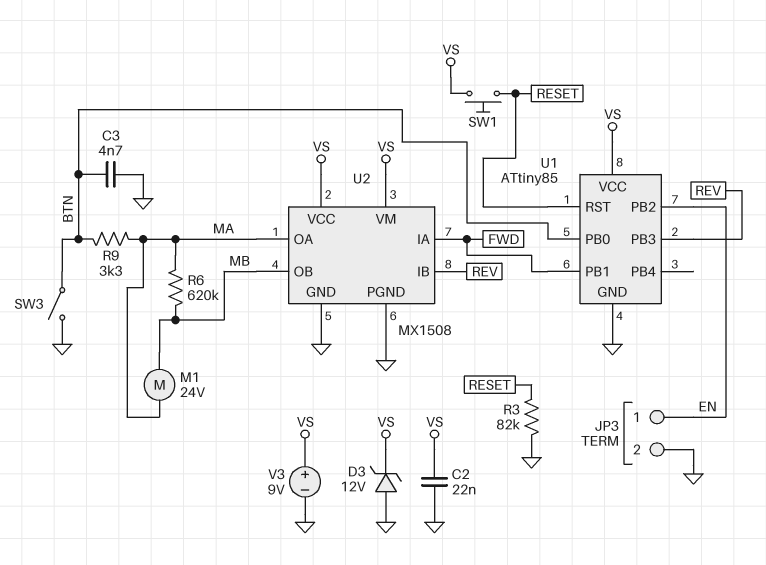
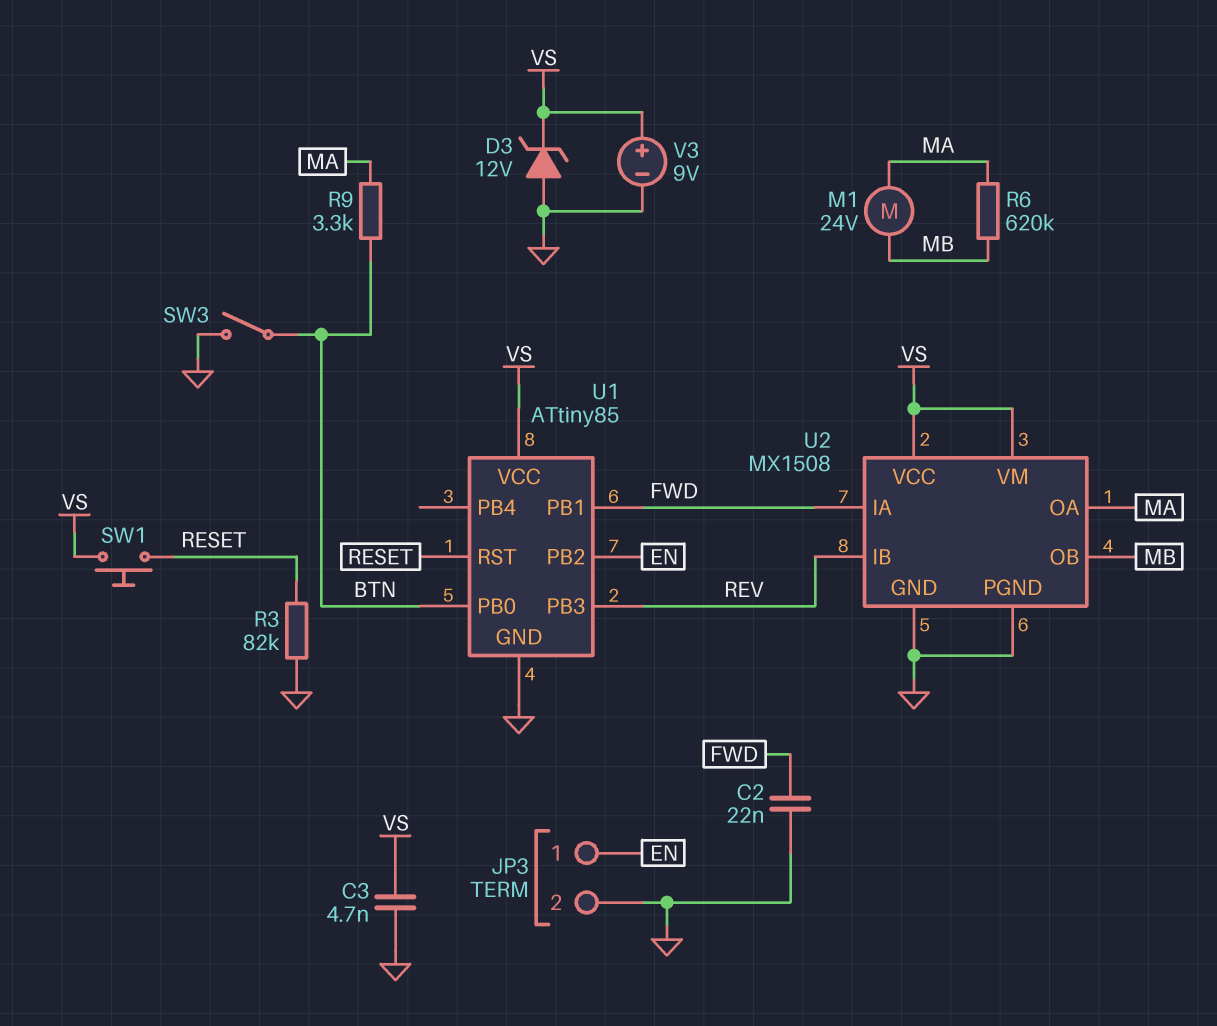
C2: 22nF (GND, VS) -> 22nF (FWD, GND)
C3: 4.7nF (BTN, GND) -> 4.7nF (GND, VS)

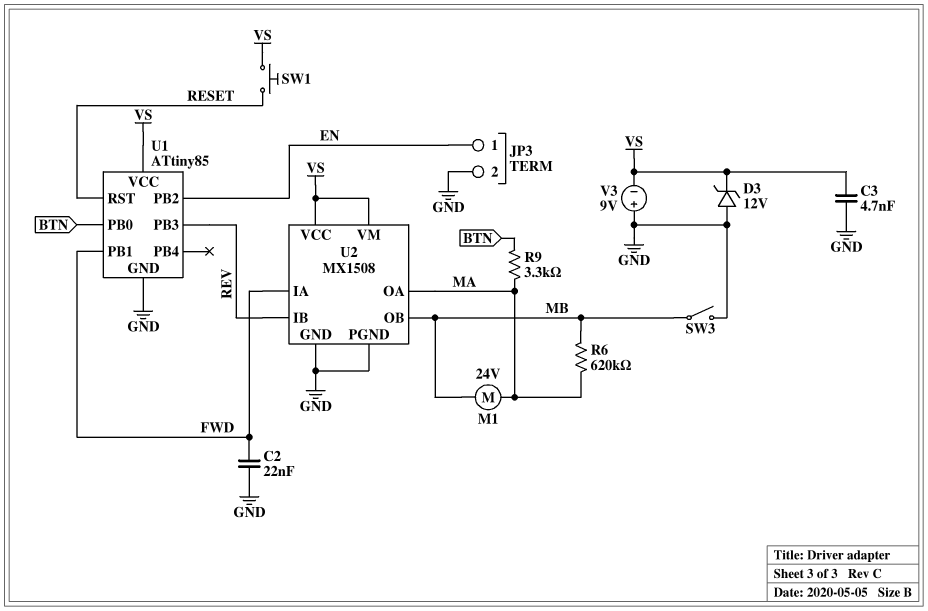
R3: 82k (GND, RESET) -> none
SW3: switch (BTN, GND) -> switch (GND, MB)
V3: 9V (plus VS, minus GND) -> 9V (plus GND, minus VS)

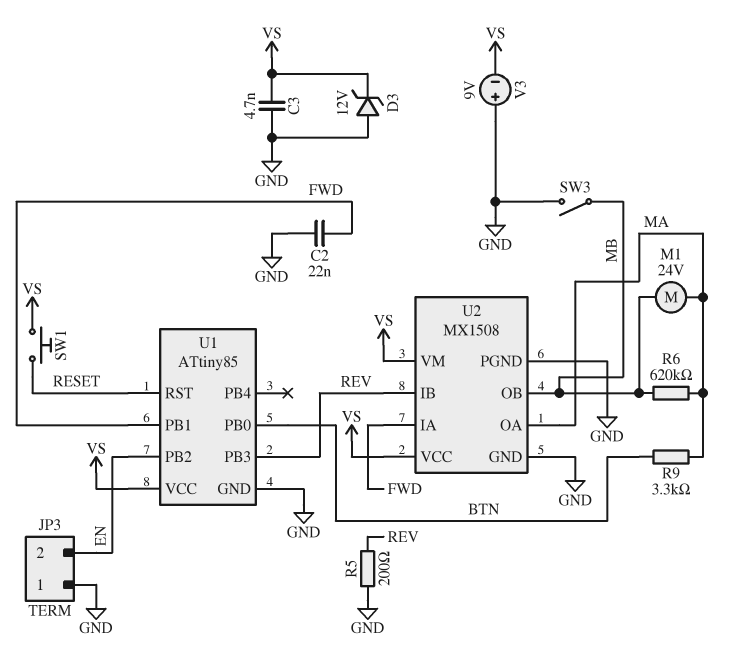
JP3 pin 1: EN -> GND
JP3 pin 2: GND -> EN
R5: none -> 200 (GND, REV)

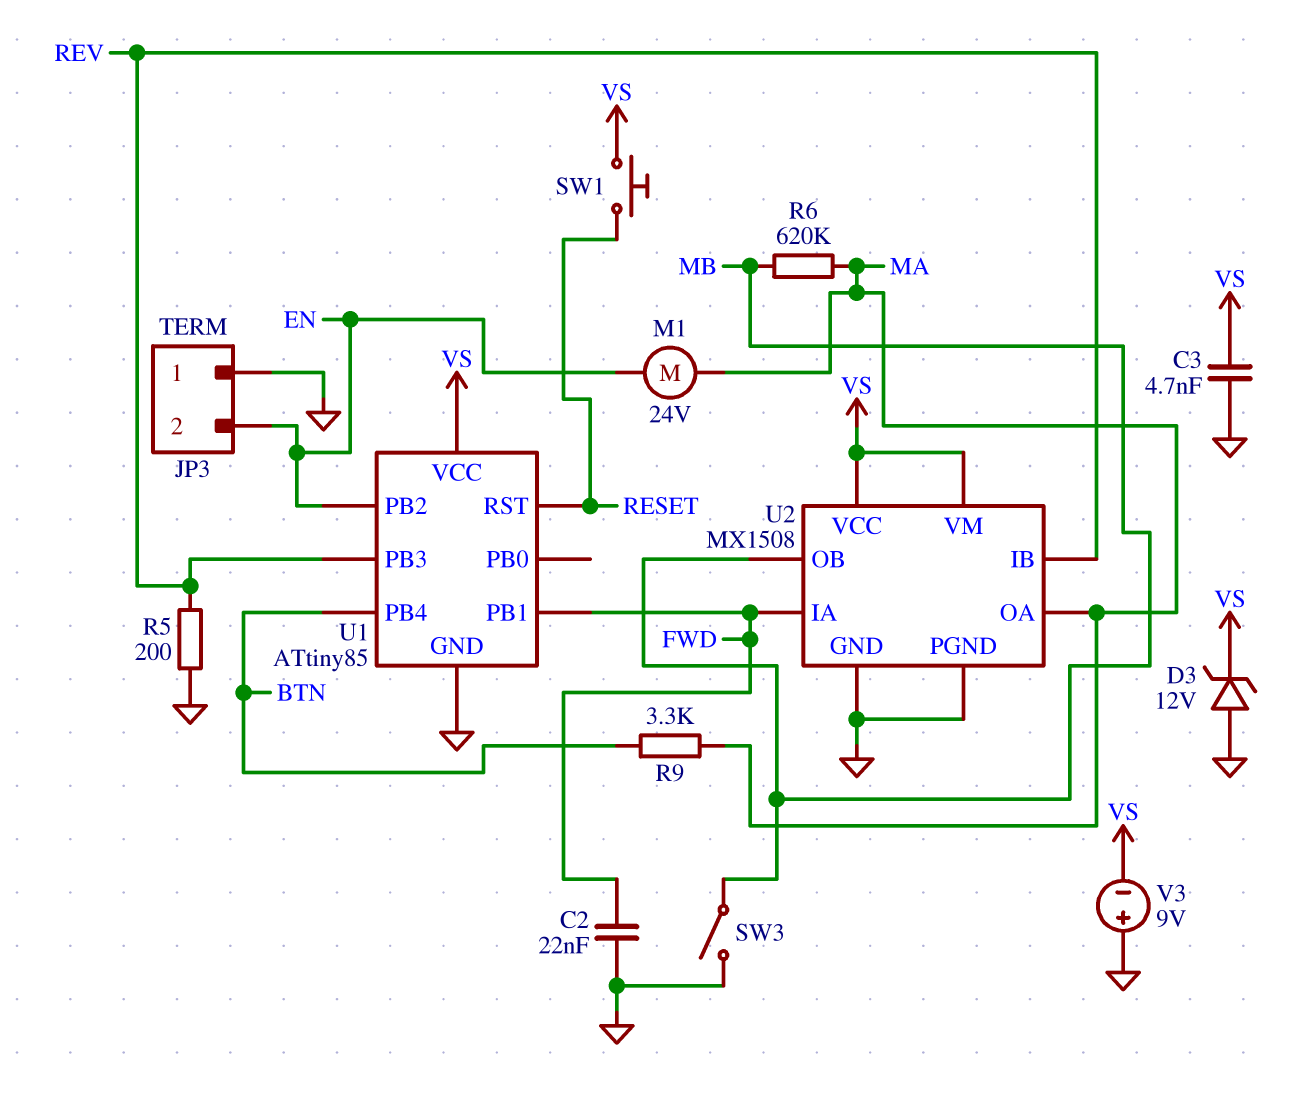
M1: motor 24V (MA, MB) -> motor 24V (EN, MA)
U1 pin PB0: BTN -> none
U1 pin PB4: none -> BTN

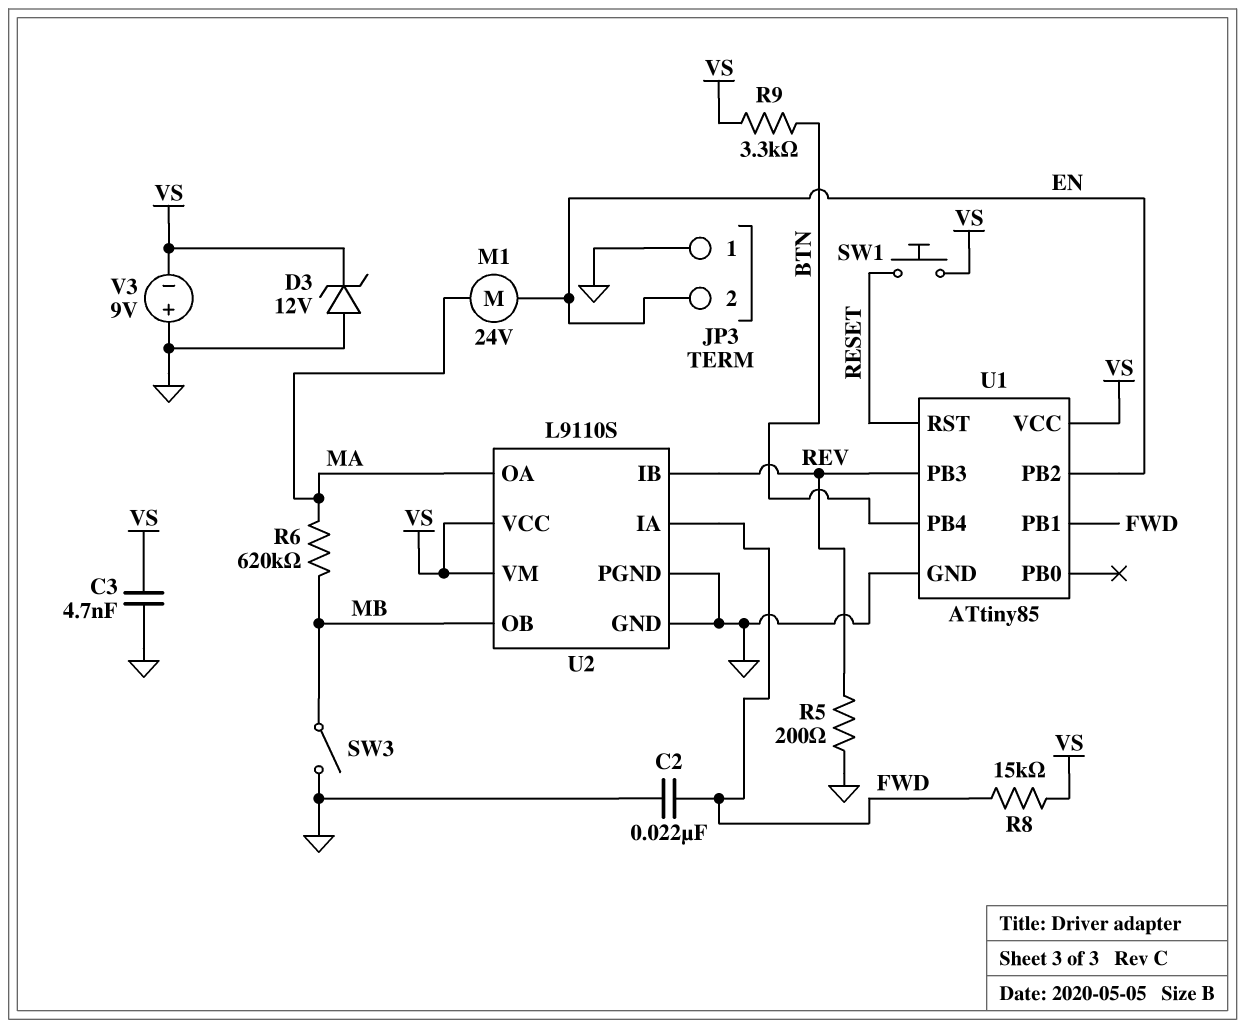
R8: none -> 15k (FWD, VS)
R9: 3.3k (BTN, MA) -> 3.3k (BTN, VS)
U2: MX1508 -> L9110S

